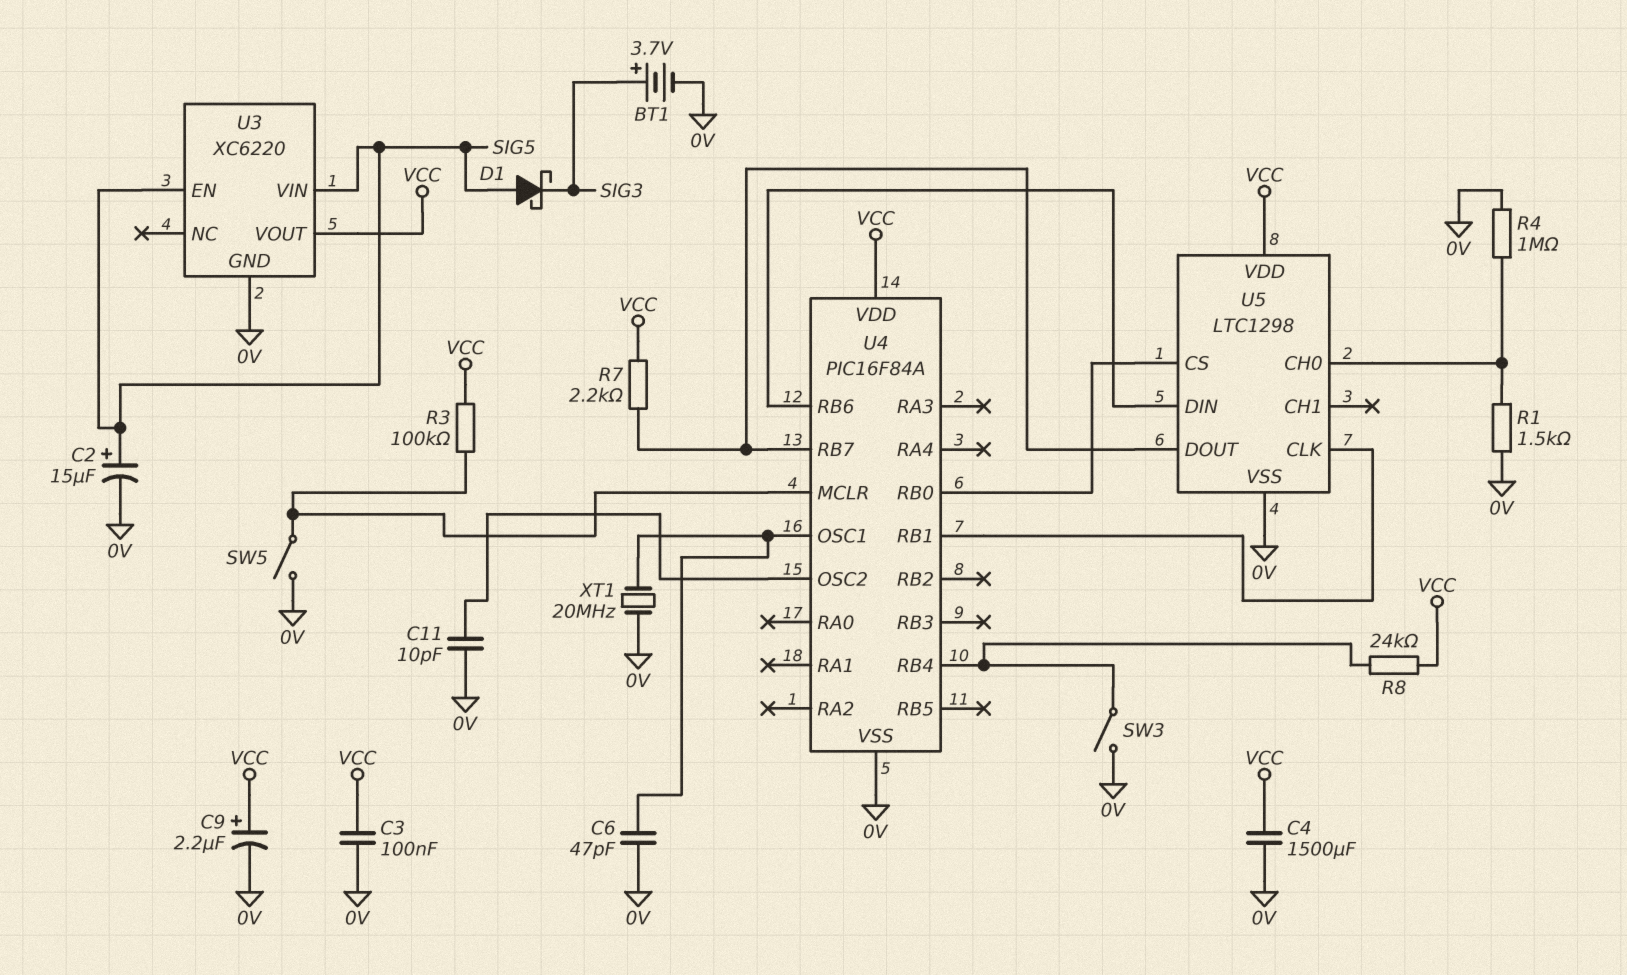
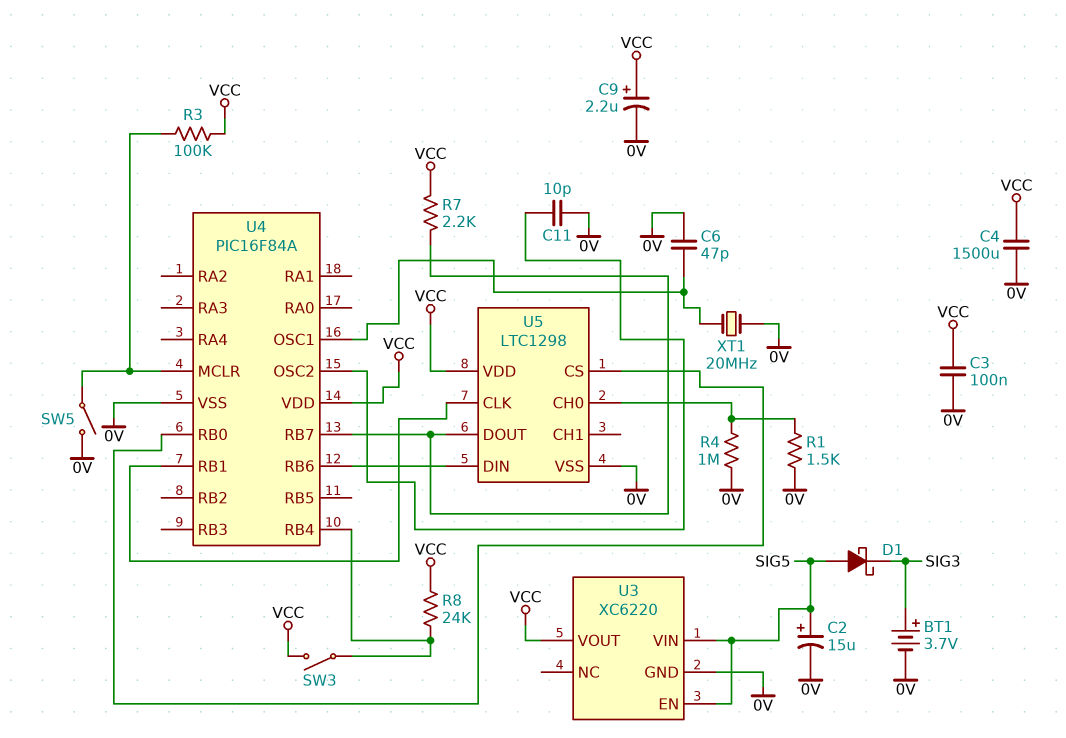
SW3: switch (0V, U4/RB4) -> switch (U4/RB4, VCC)

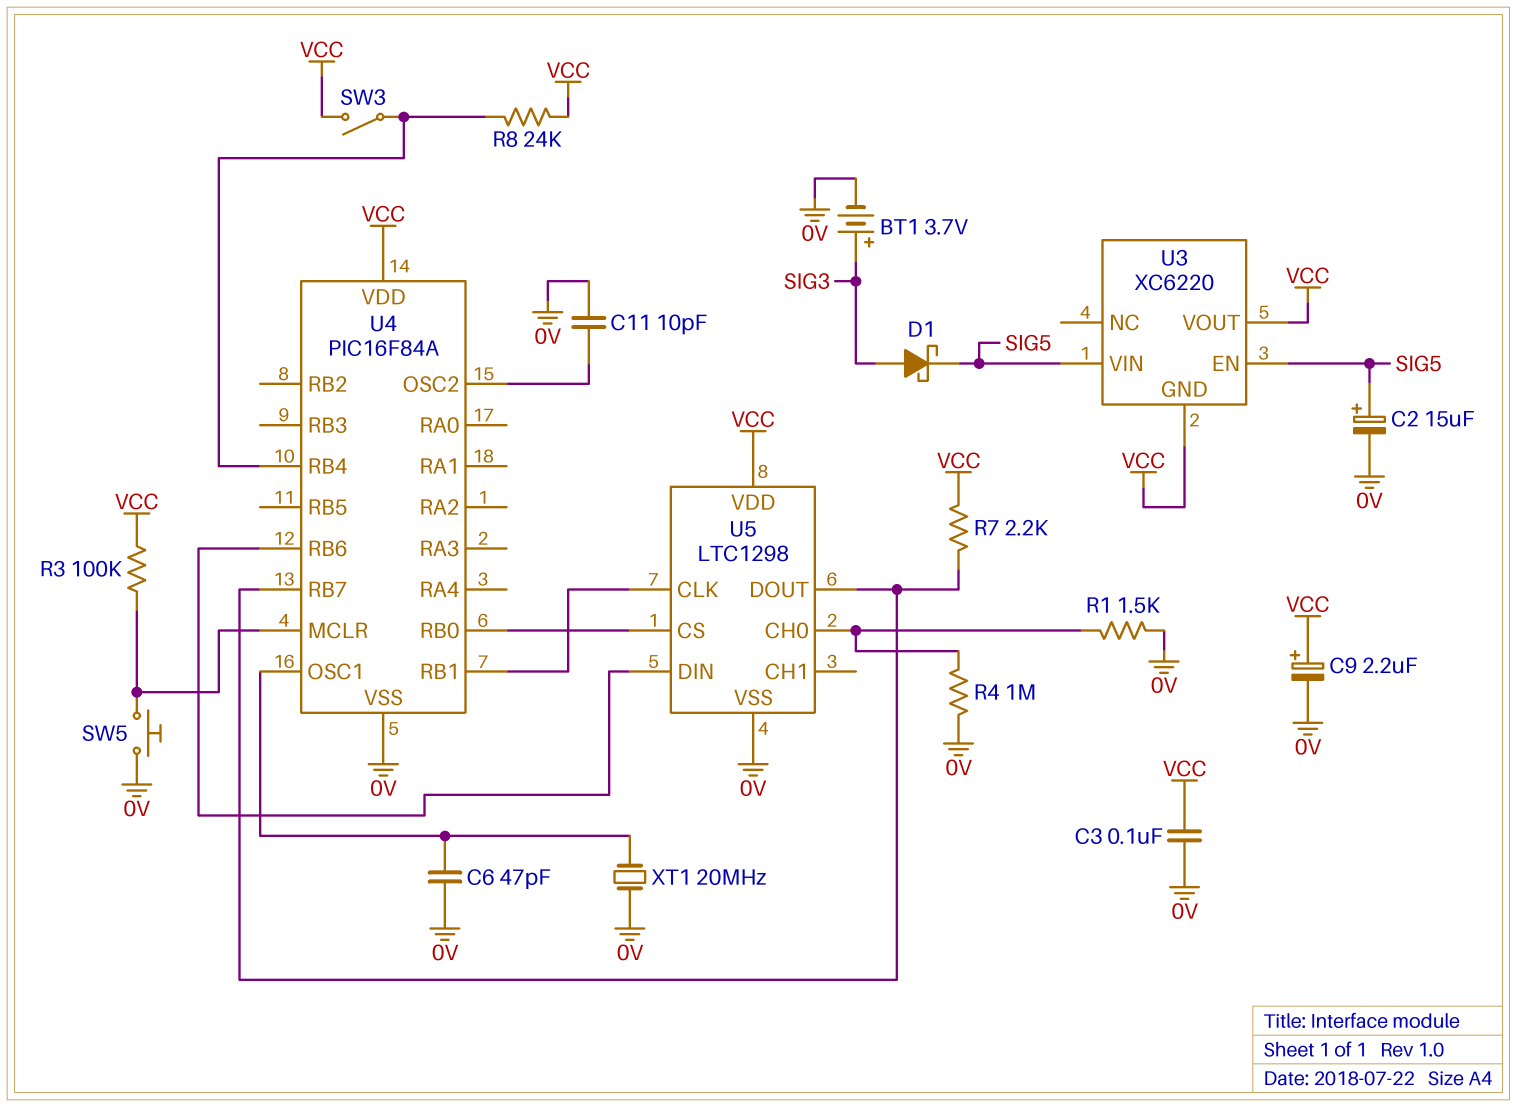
C4: 1500uF (0V, VCC) -> none
D1: schottky (A SIG5, K SIG3) -> schottky (A SIG3, K SIG5)
SW5: switch (0V, U4/MCLR) -> button (0V, U4/MCLR)
U3 pin GND: 0V -> VCC

